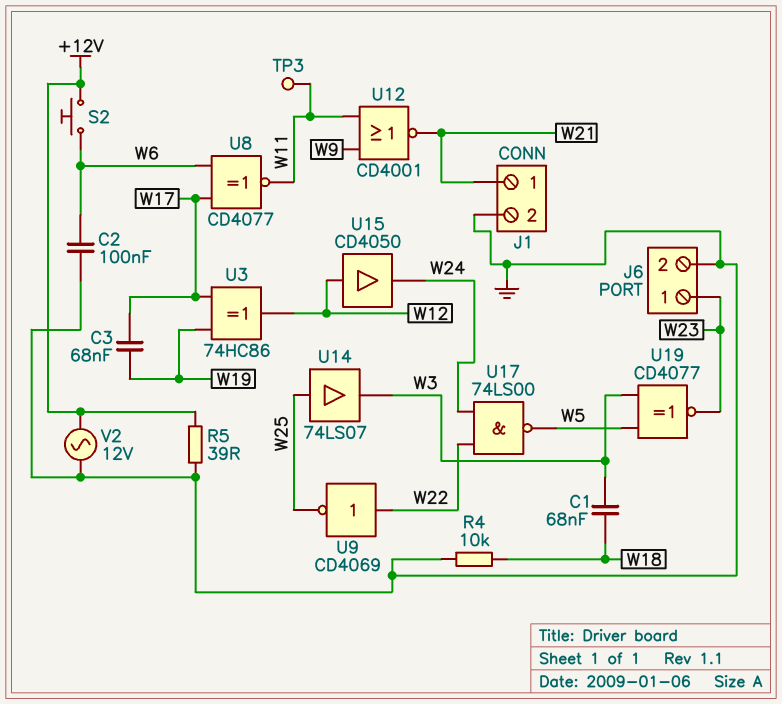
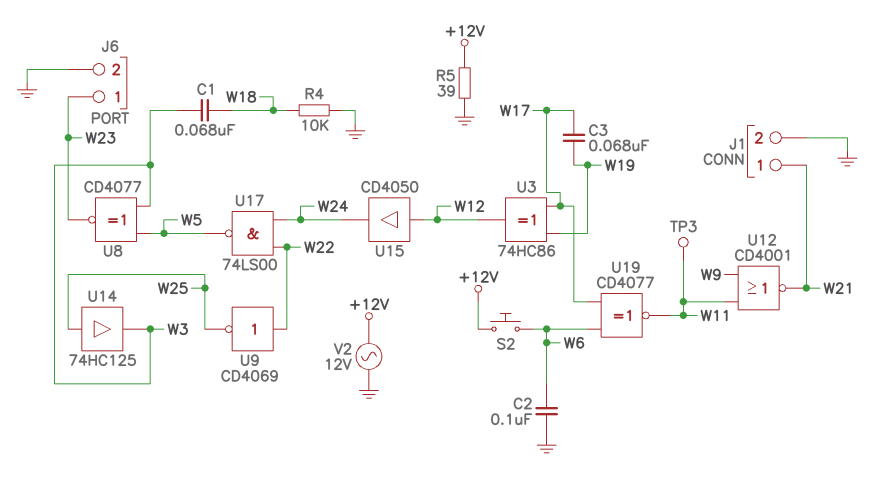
U8: XNOR CD4077 (in W6, in W17, out W11) -> XNOR CD4077 (in W3, in W5, out W23)
U14: buffer 74LS07 (in W25, out W3) -> buffer 74HC125 (in W25, out W3)
U19: XNOR CD4077 (in W3, in W5, out W23) -> XNOR CD4077 (in W6, in W17, out W11)

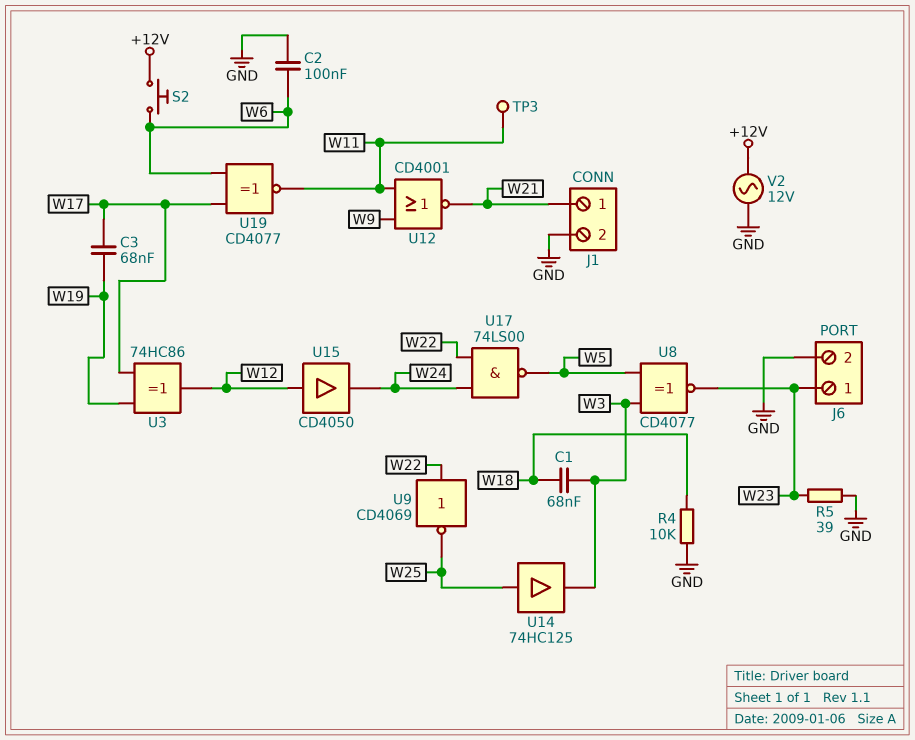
R5: 39 (+12V, GND) -> 39 (GND, W23)

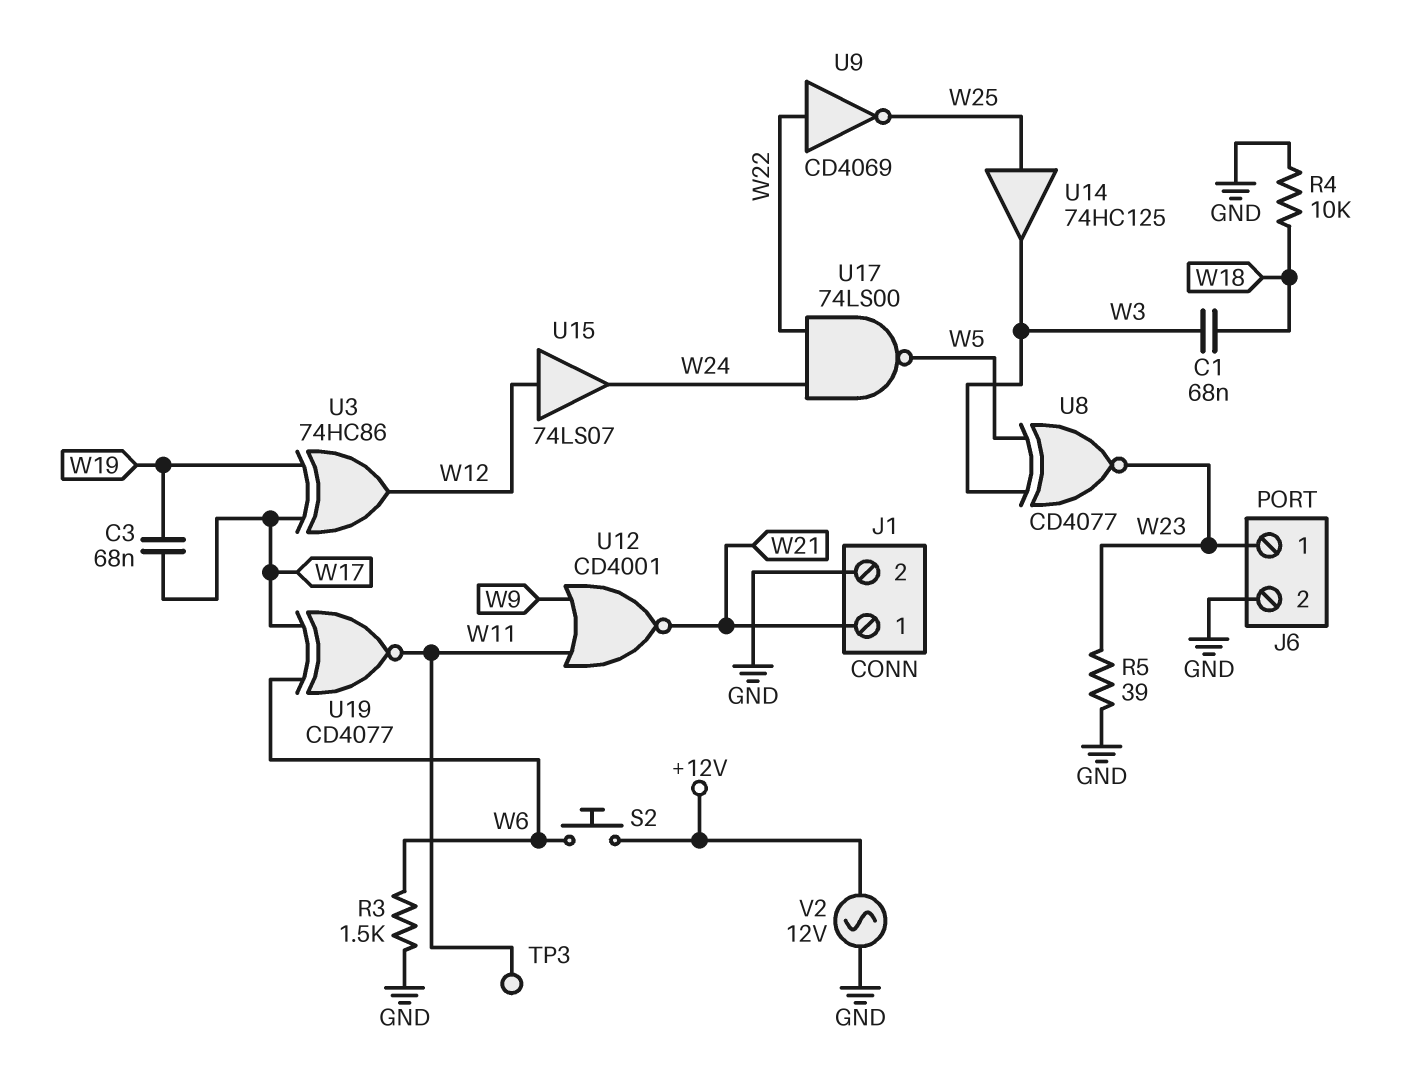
C2: 100nF (GND, W6) -> none
R3: none -> 1.5k (GND, W6)
U15: buffer CD4050 (in W12, out W24) -> buffer 74LS07 (in W12, out W24)

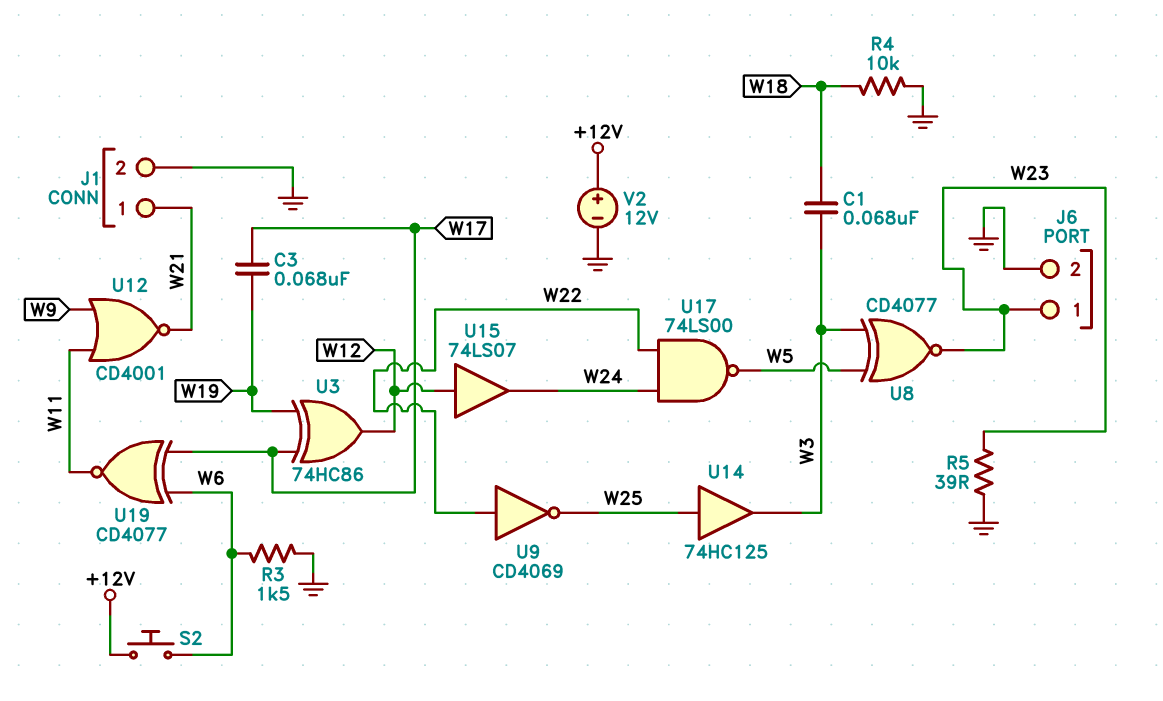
TP3: test point (W11) -> none
V2: AC 12V (+12V, GND) -> 12V (plus +12V, minus GND)

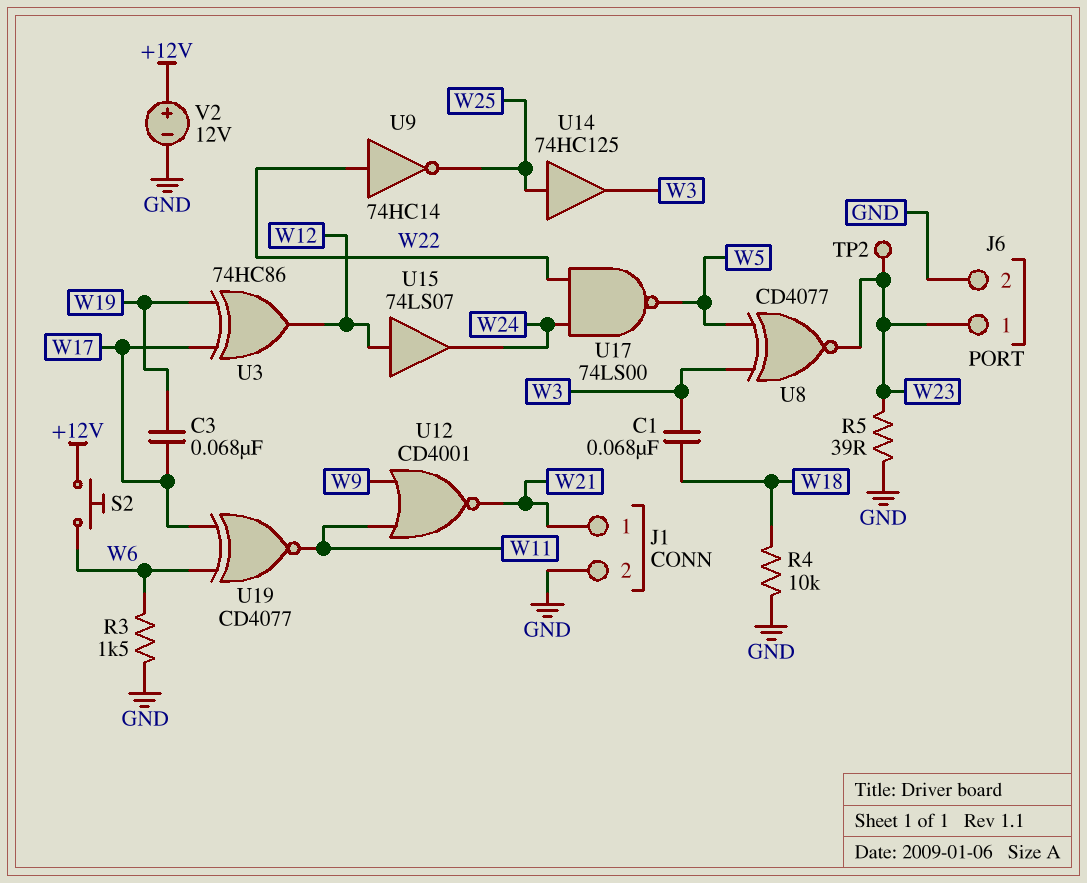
TP2: none -> test point (W23)
U9: NOT CD4069 (in W22, out W25) -> NOT 74HC14 (in W22, out W25)

